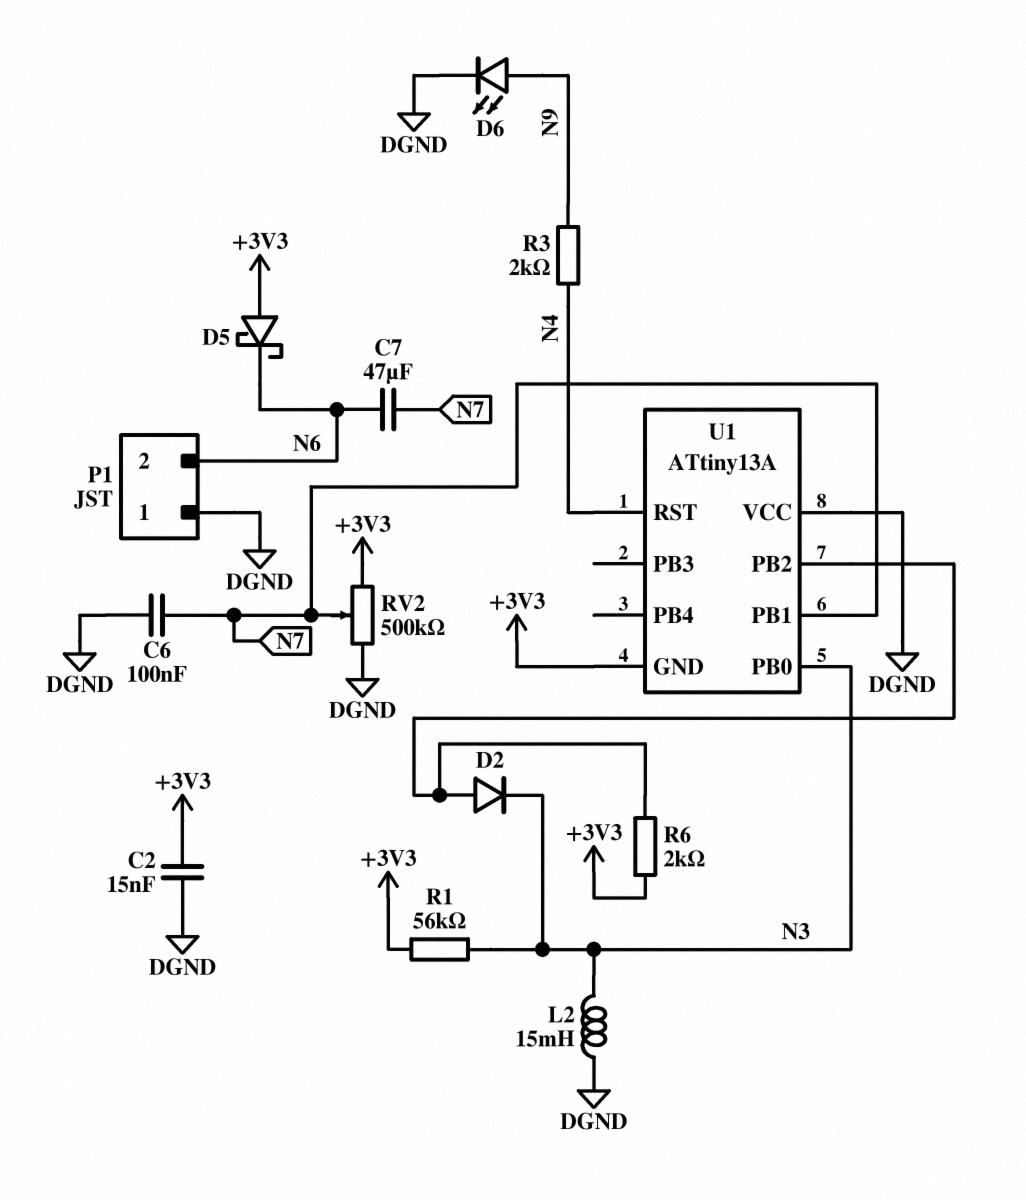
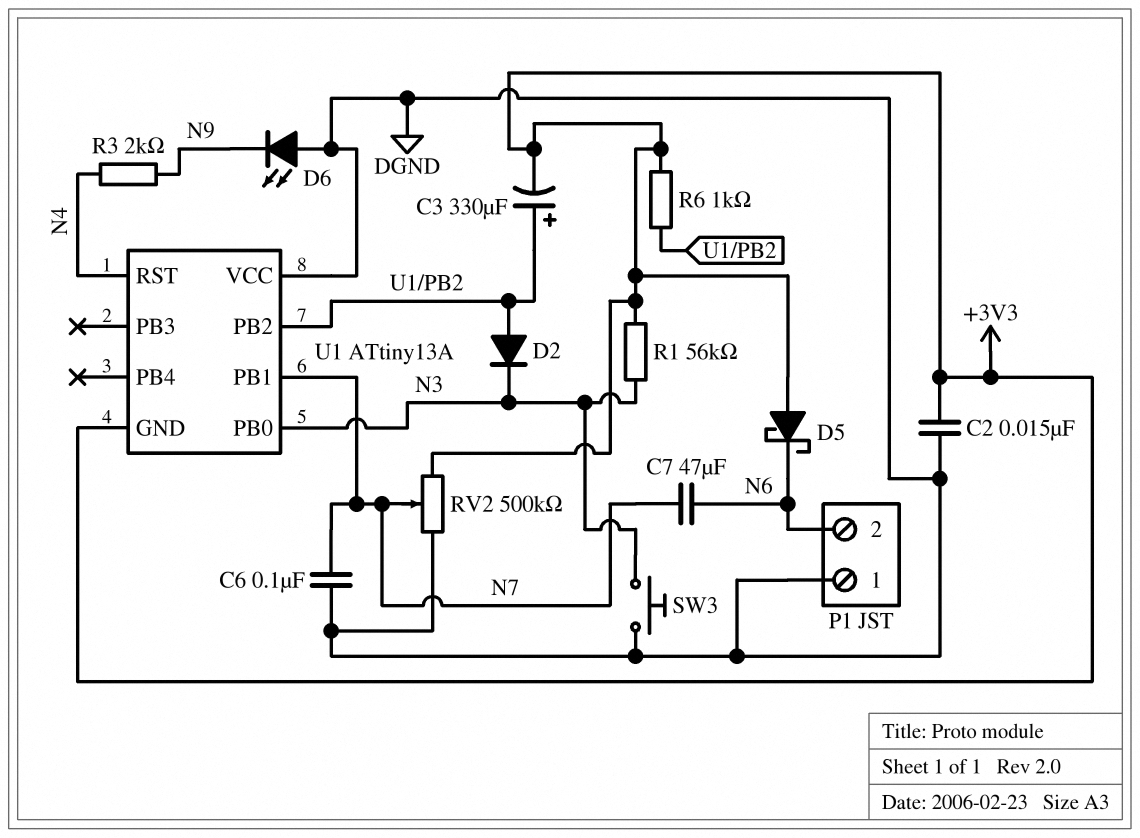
C3: none -> 330uF (plus U1/PB2, minus +3V3)
D6: LED (A N9, K DGND) -> LED (A DGND, K N9)
L2: 15mH (DGND, N3) -> none
R6: 2k (+3V3, U1/PB2) -> 1k (+3V3, U1/PB2)
SW3: none -> button (DGND, N3)

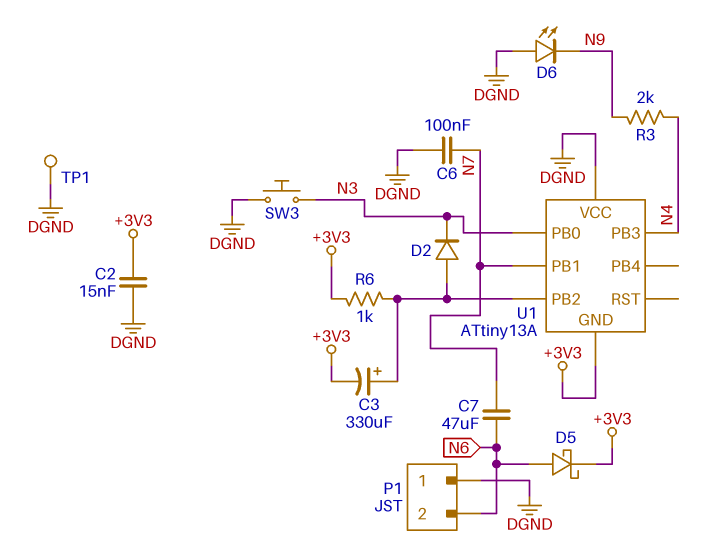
D5: schottky (A +3V3, K N6) -> schottky (A N6, K +3V3)
R1: 56k (+3V3, N3) -> none
RV2: 500k (+3V3, DGND, wiper N7) -> none
TP1: none -> test point (DGND)
U1 pin PB3: none -> N4
U1 pin RST: N4 -> none

